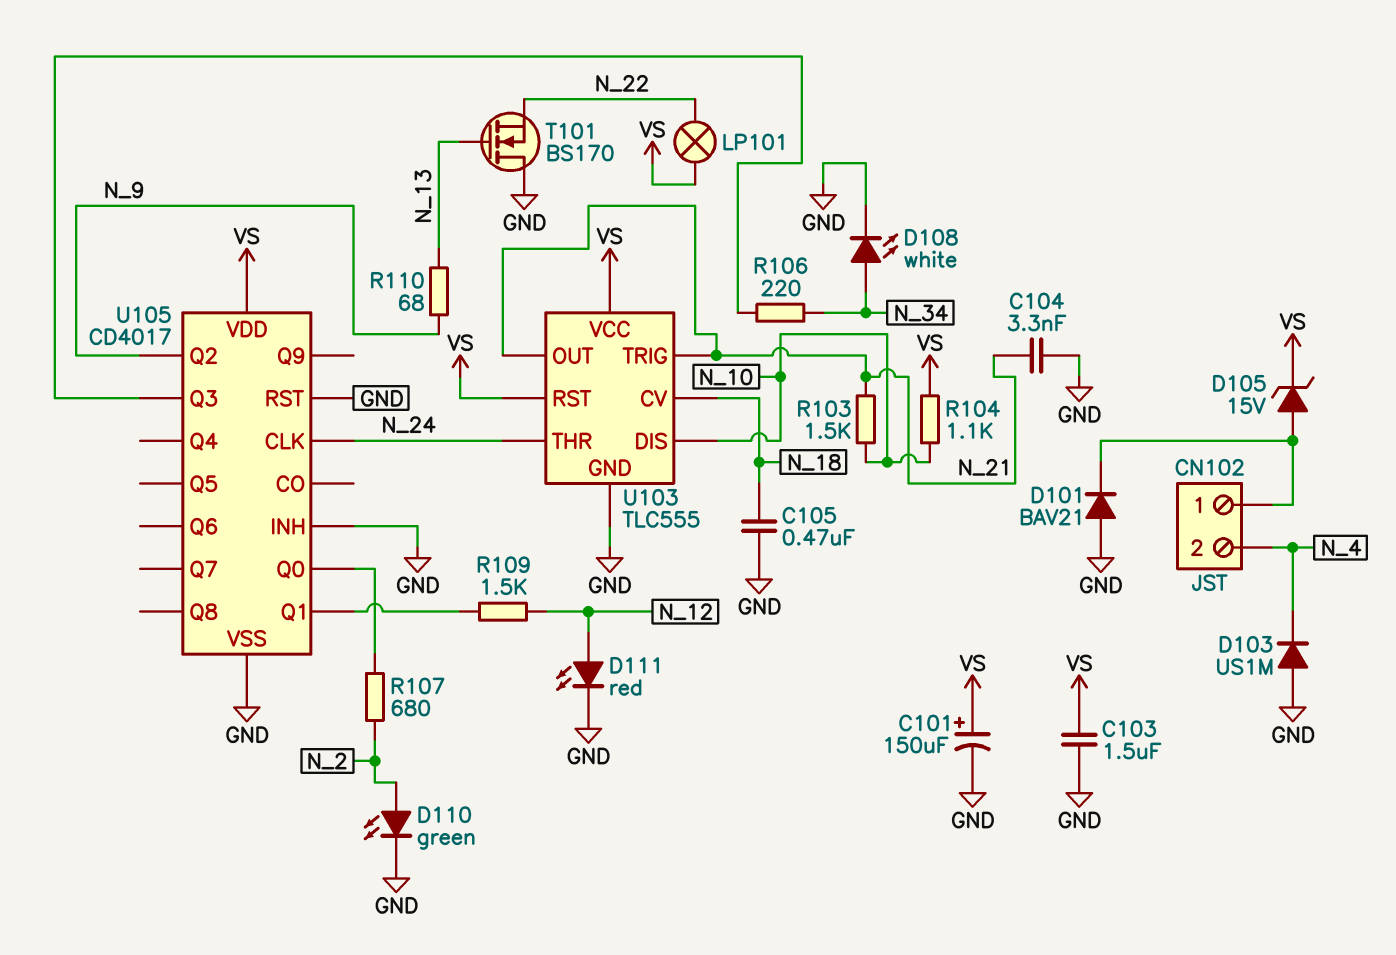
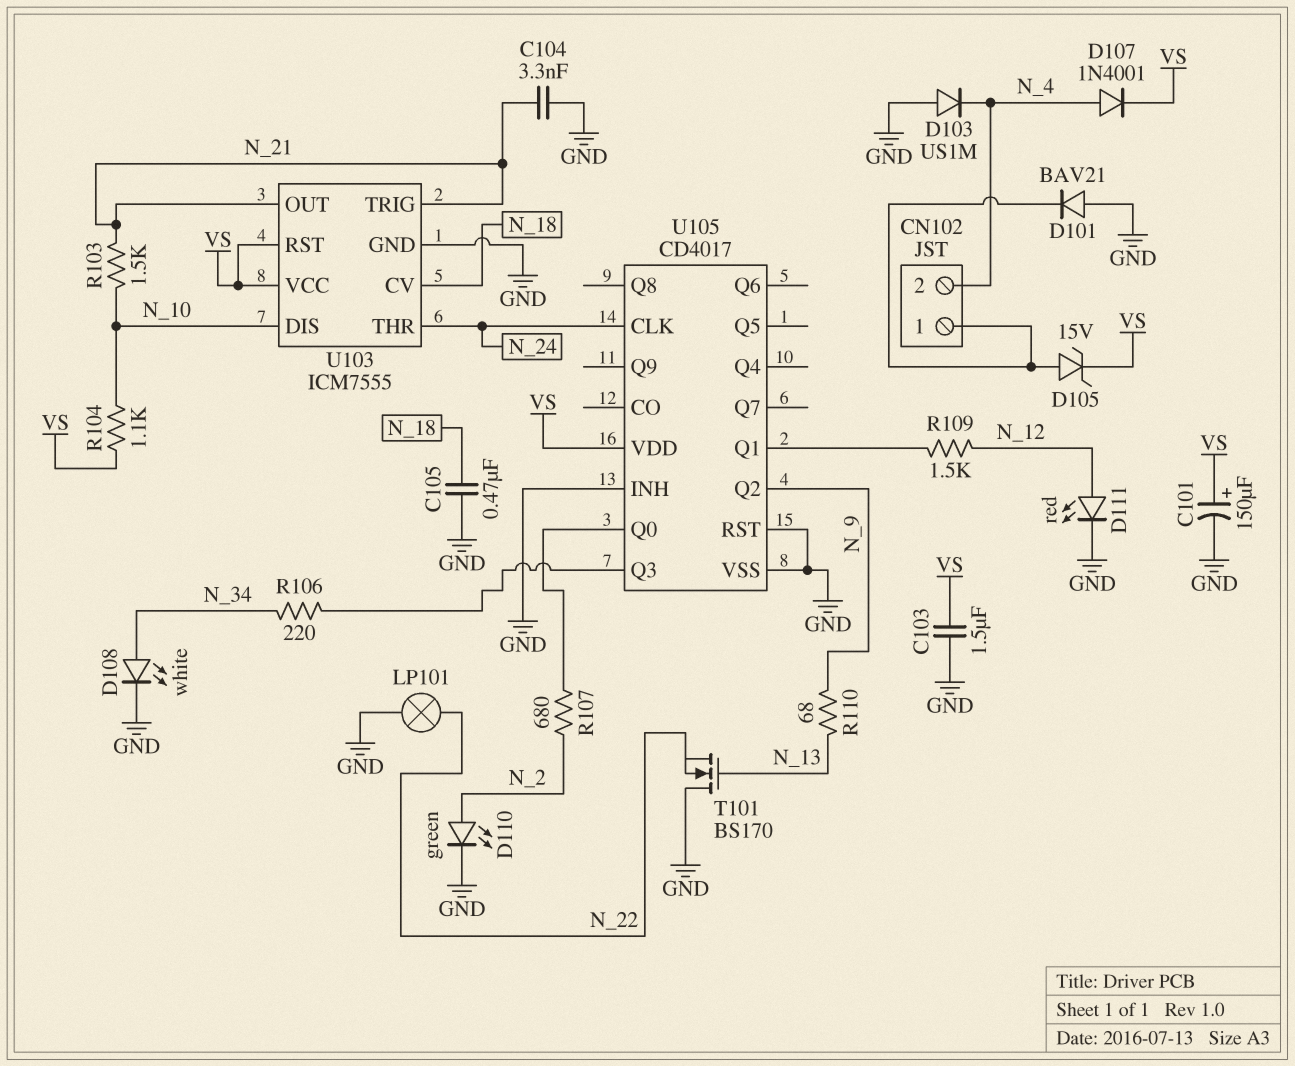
D107: none -> diode 1N4001 (A N_4, K VS)
LP101: lamp (N_22, VS) -> lamp (GND, N_22)
U103: TLC555 -> ICM7555

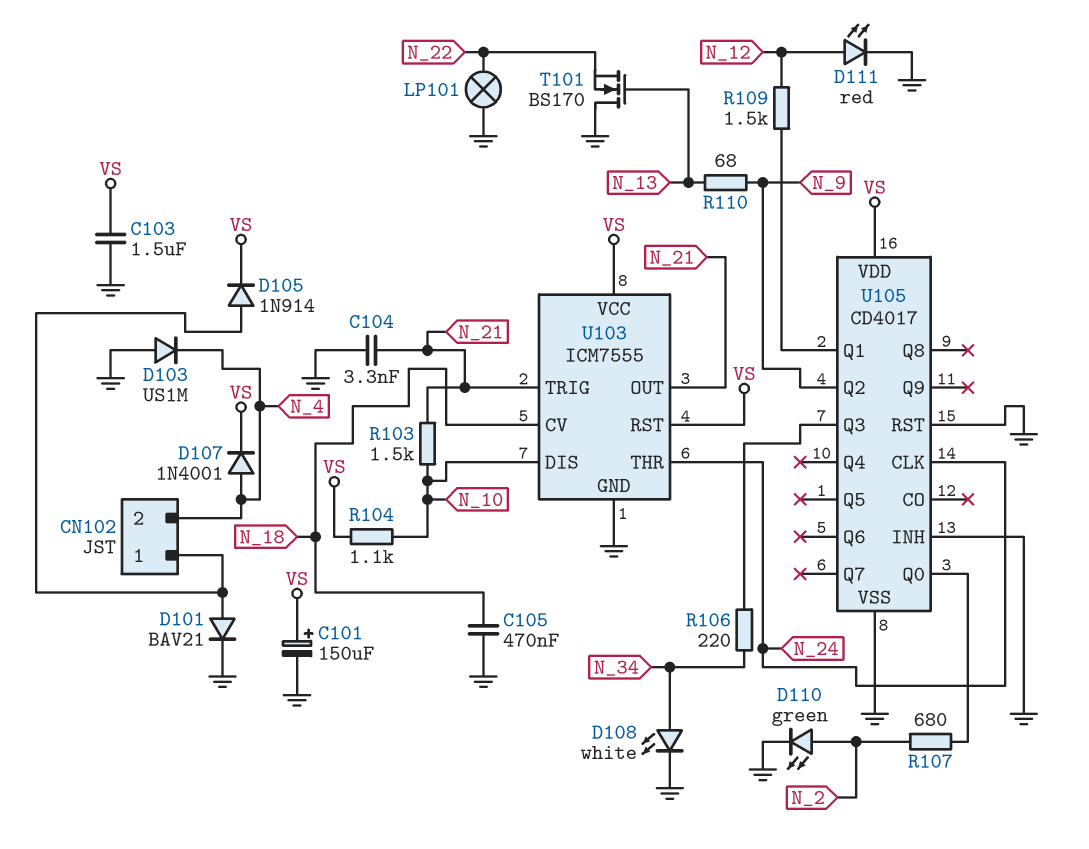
D101: diode BAV21 (A GND, K CN102/1) -> diode BAV21 (A CN102/1, K GND)
D105: zener 15V (A CN102/1, K VS) -> diode 1N914 (A CN102/1, K VS)

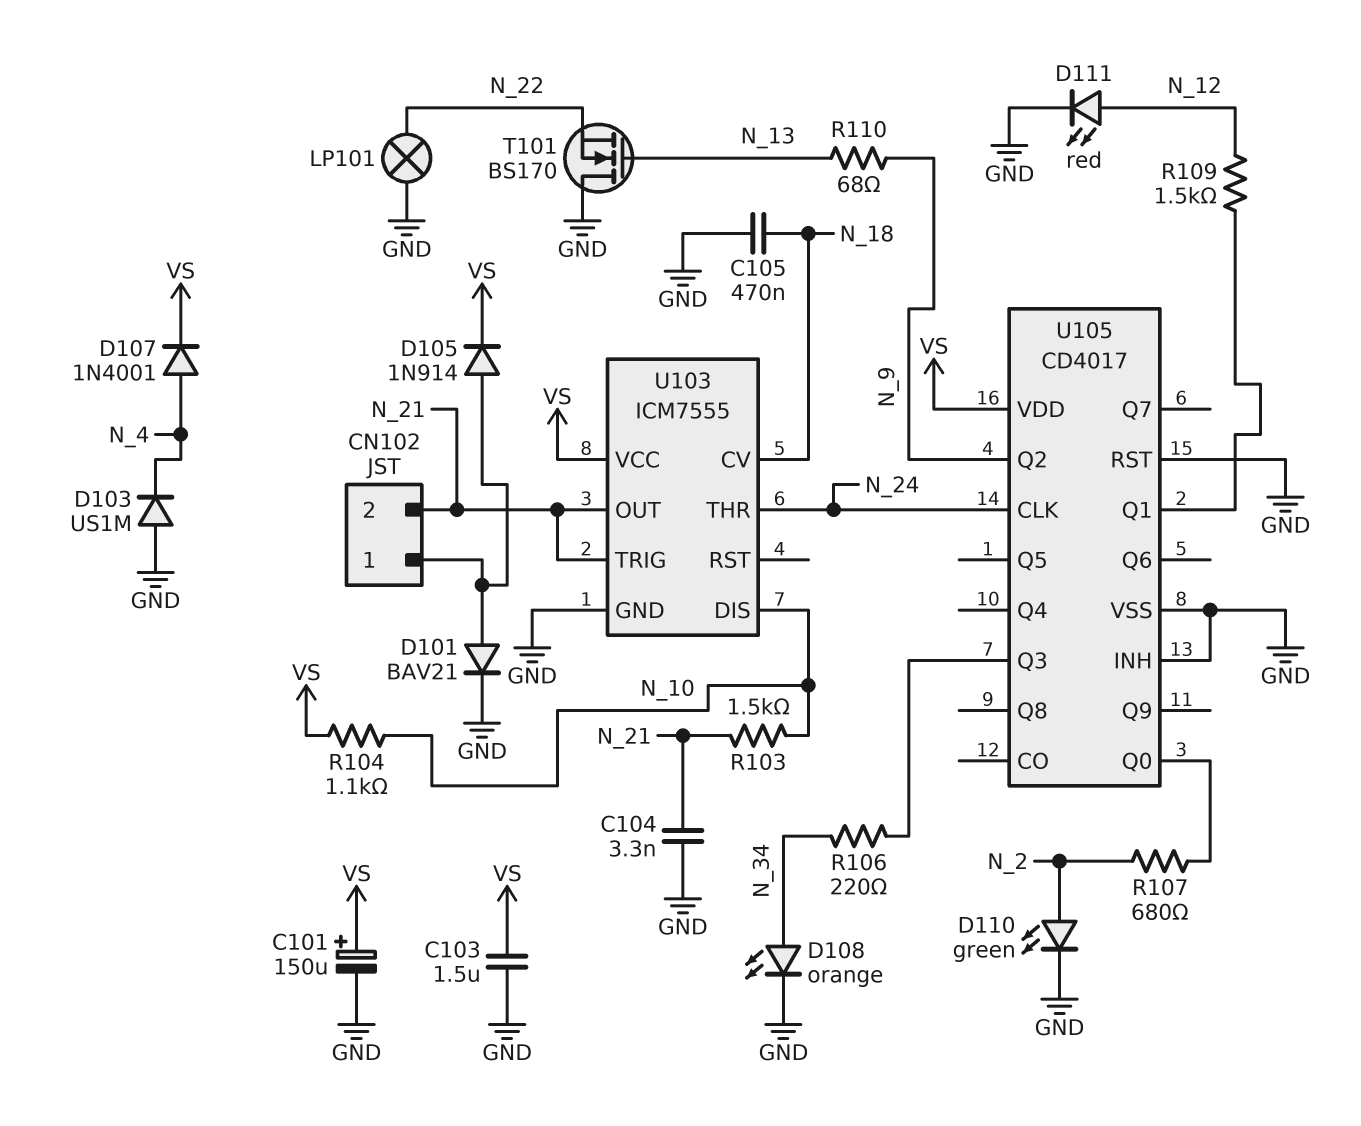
CN102 pin 2: N_4 -> N_21
D108: LED white (A N_34, K GND) -> LED orange (A N_34, K GND)
U103 pin RST: VS -> none

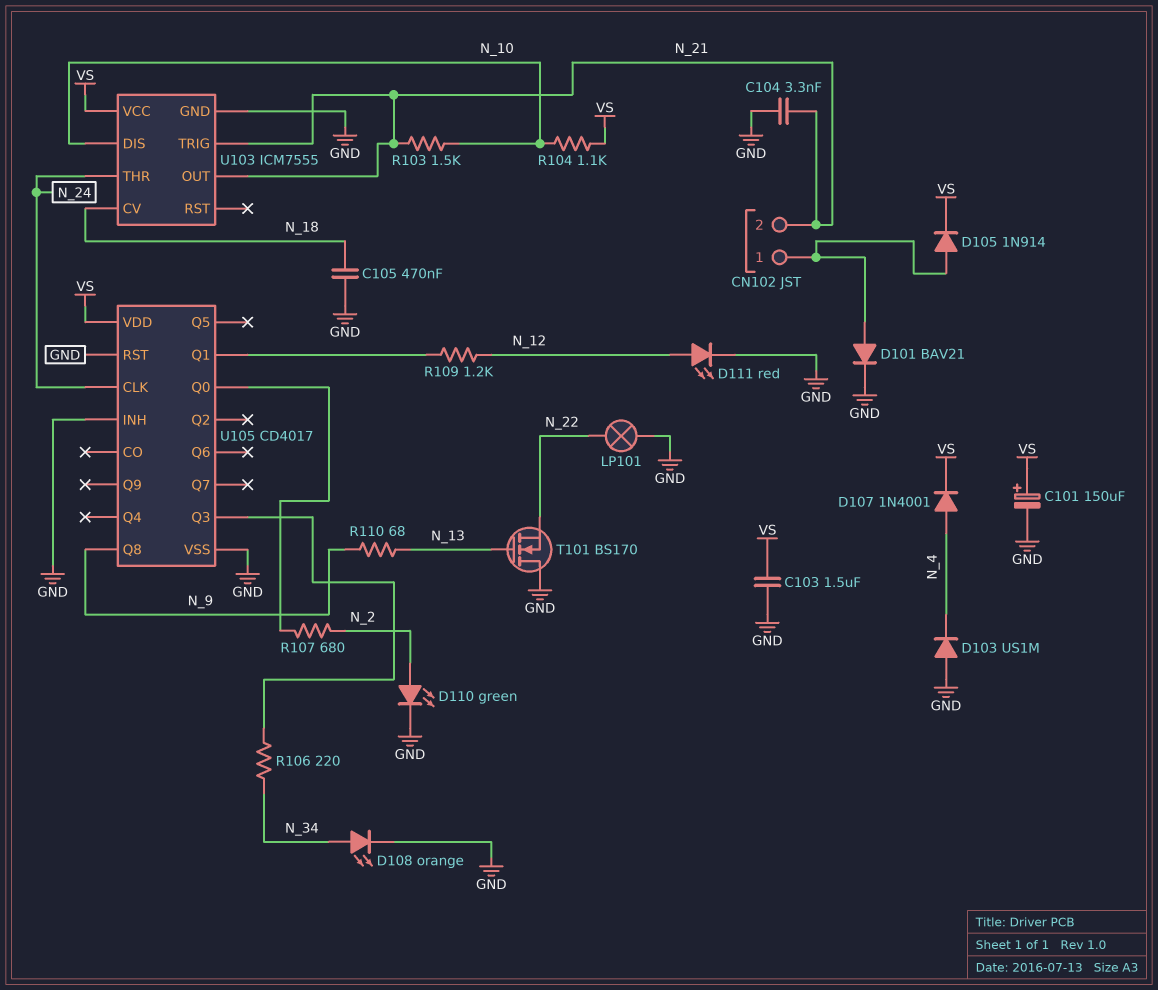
R109: 1.5k (N_12, U105/Q1) -> 1.2k (N_12, U105/Q1)
U105 pin Q2: N_9 -> none
U105 pin Q8: none -> N_9

